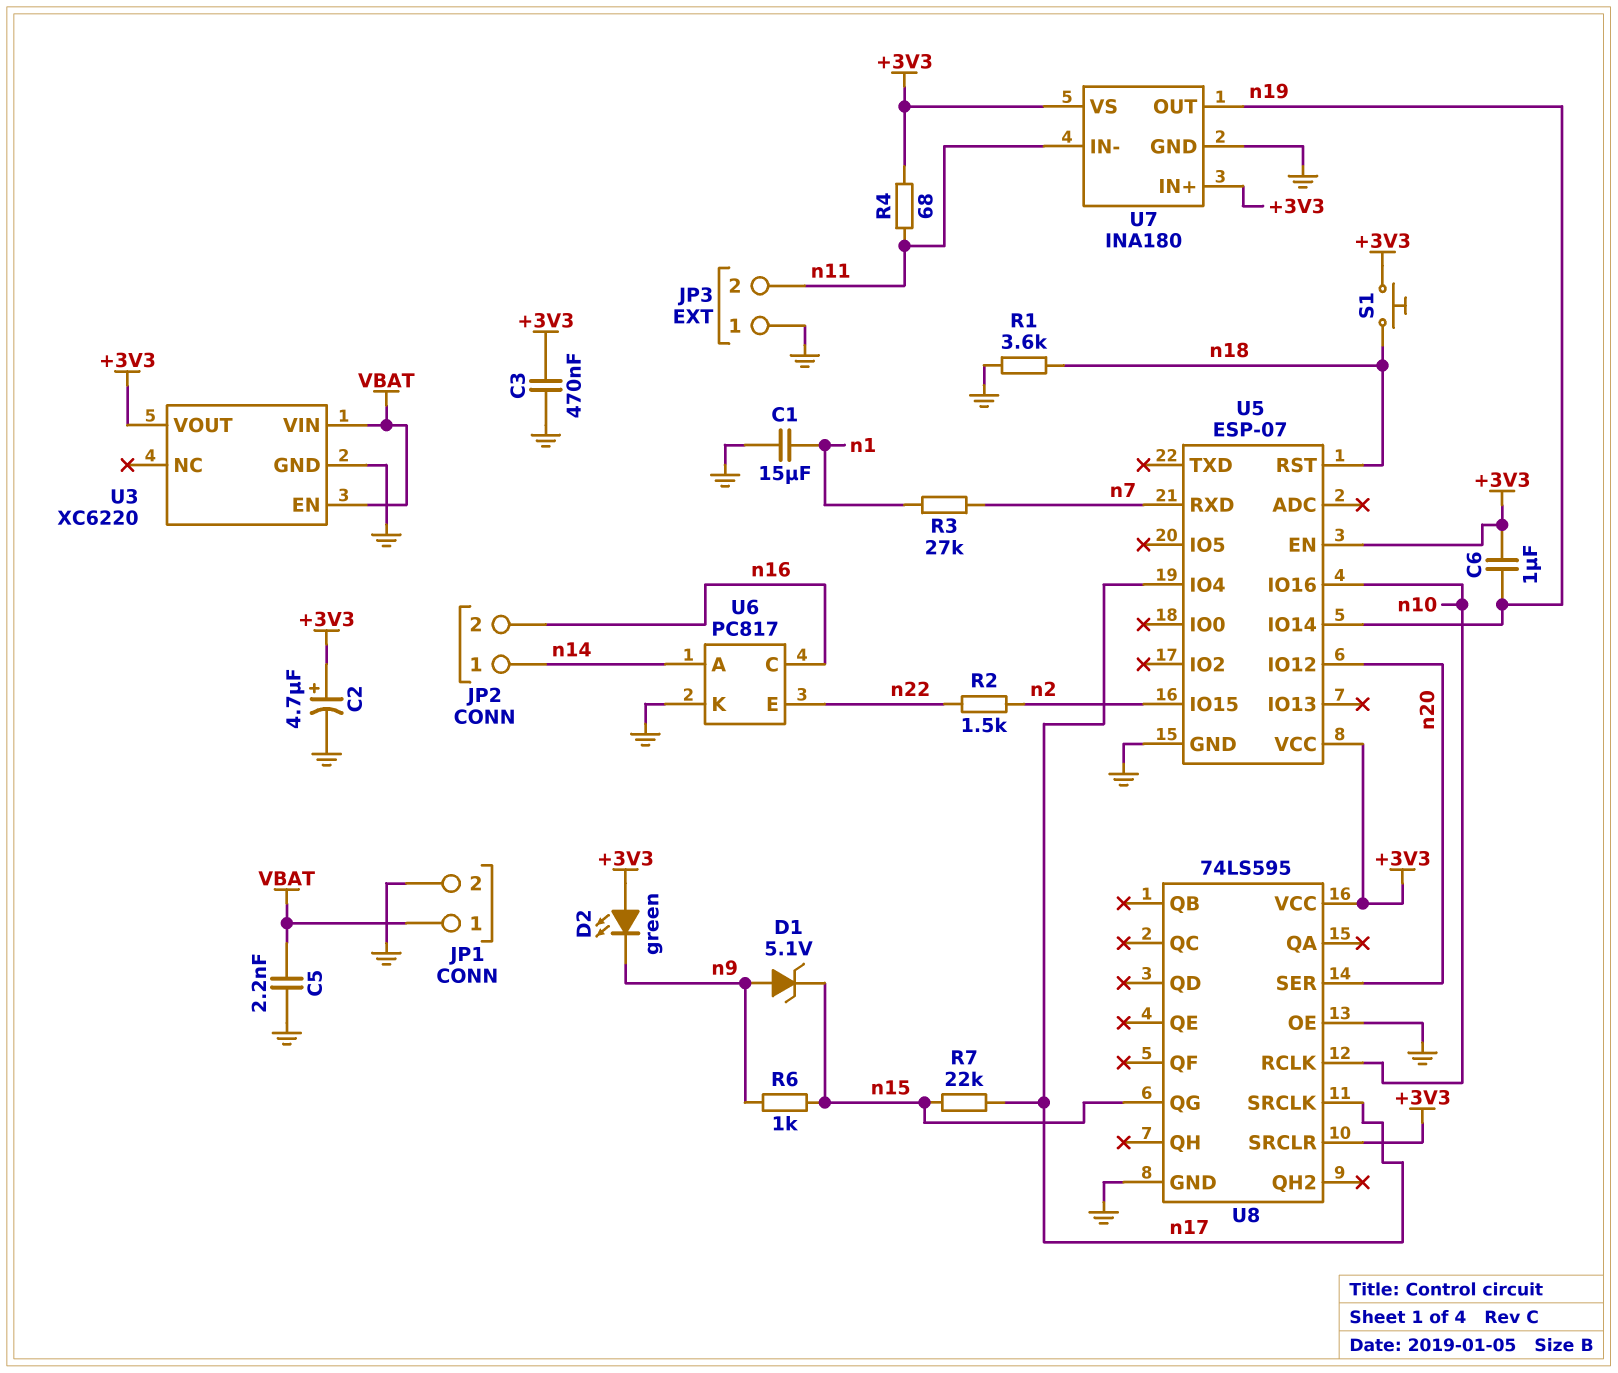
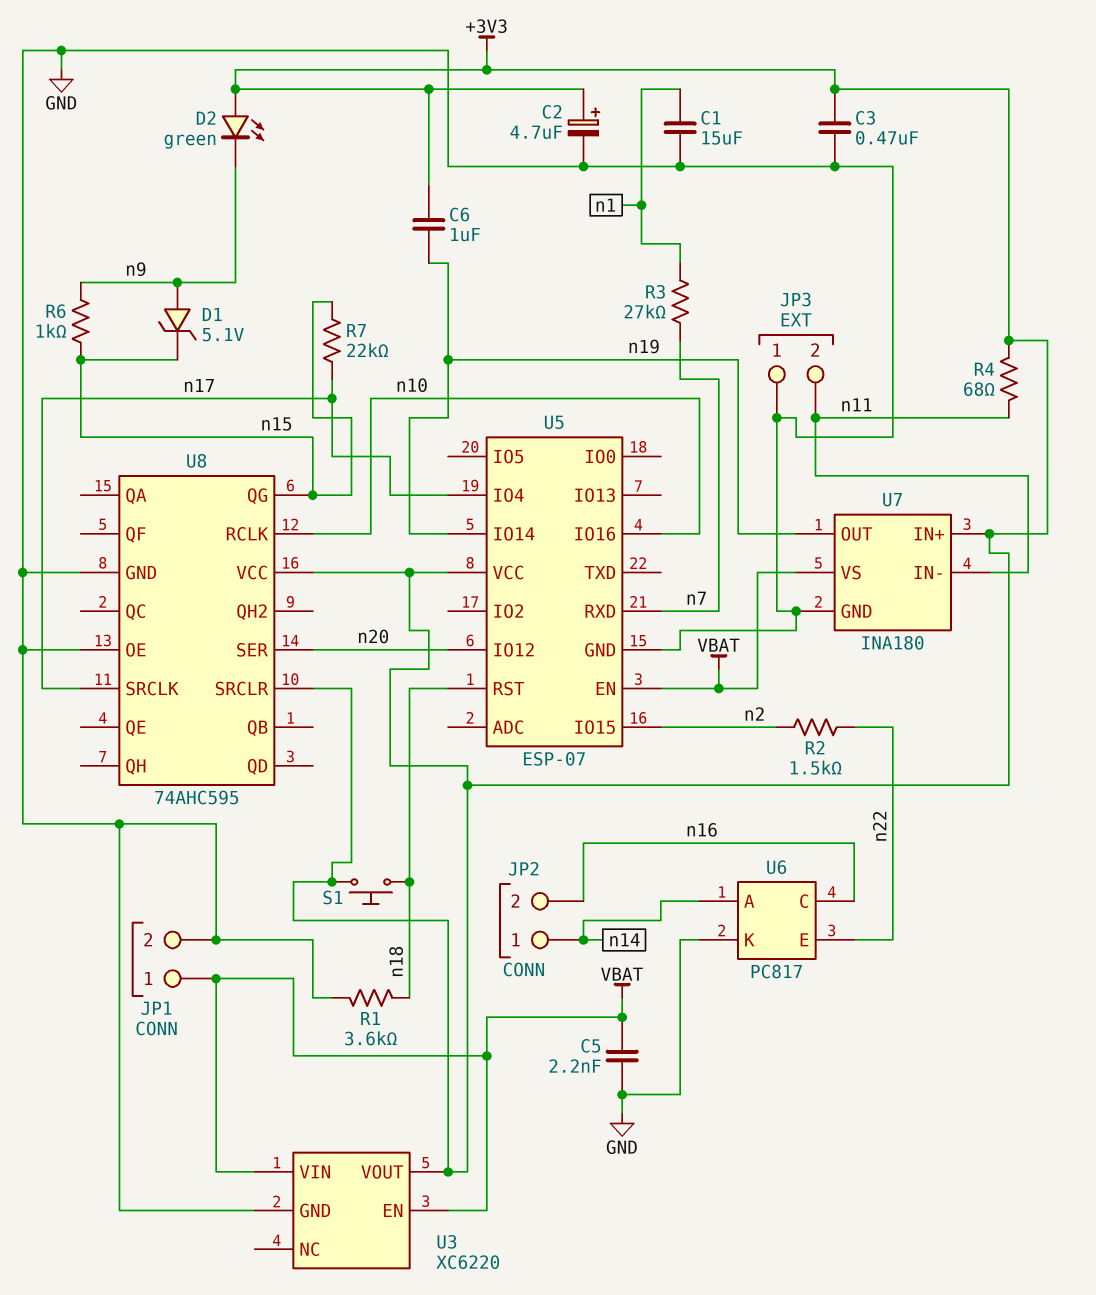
U5 pin EN: +3V3 -> VBAT
U7 pin VS: +3V3 -> VBAT
U8: 74LS595 -> 74AHC595

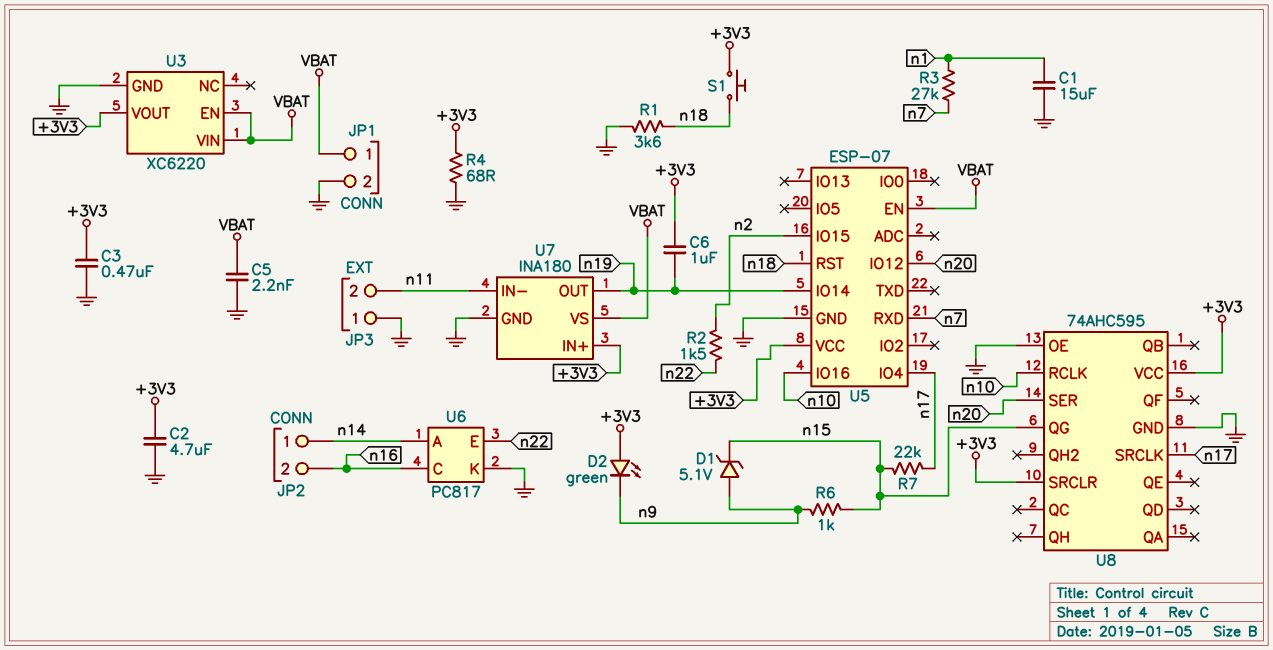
C2: 4.7uF (plus +3V3, minus GND) -> 4.7uF (+3V3, GND)
R4: 68 (+3V3, n11) -> 68 (+3V3, GND)

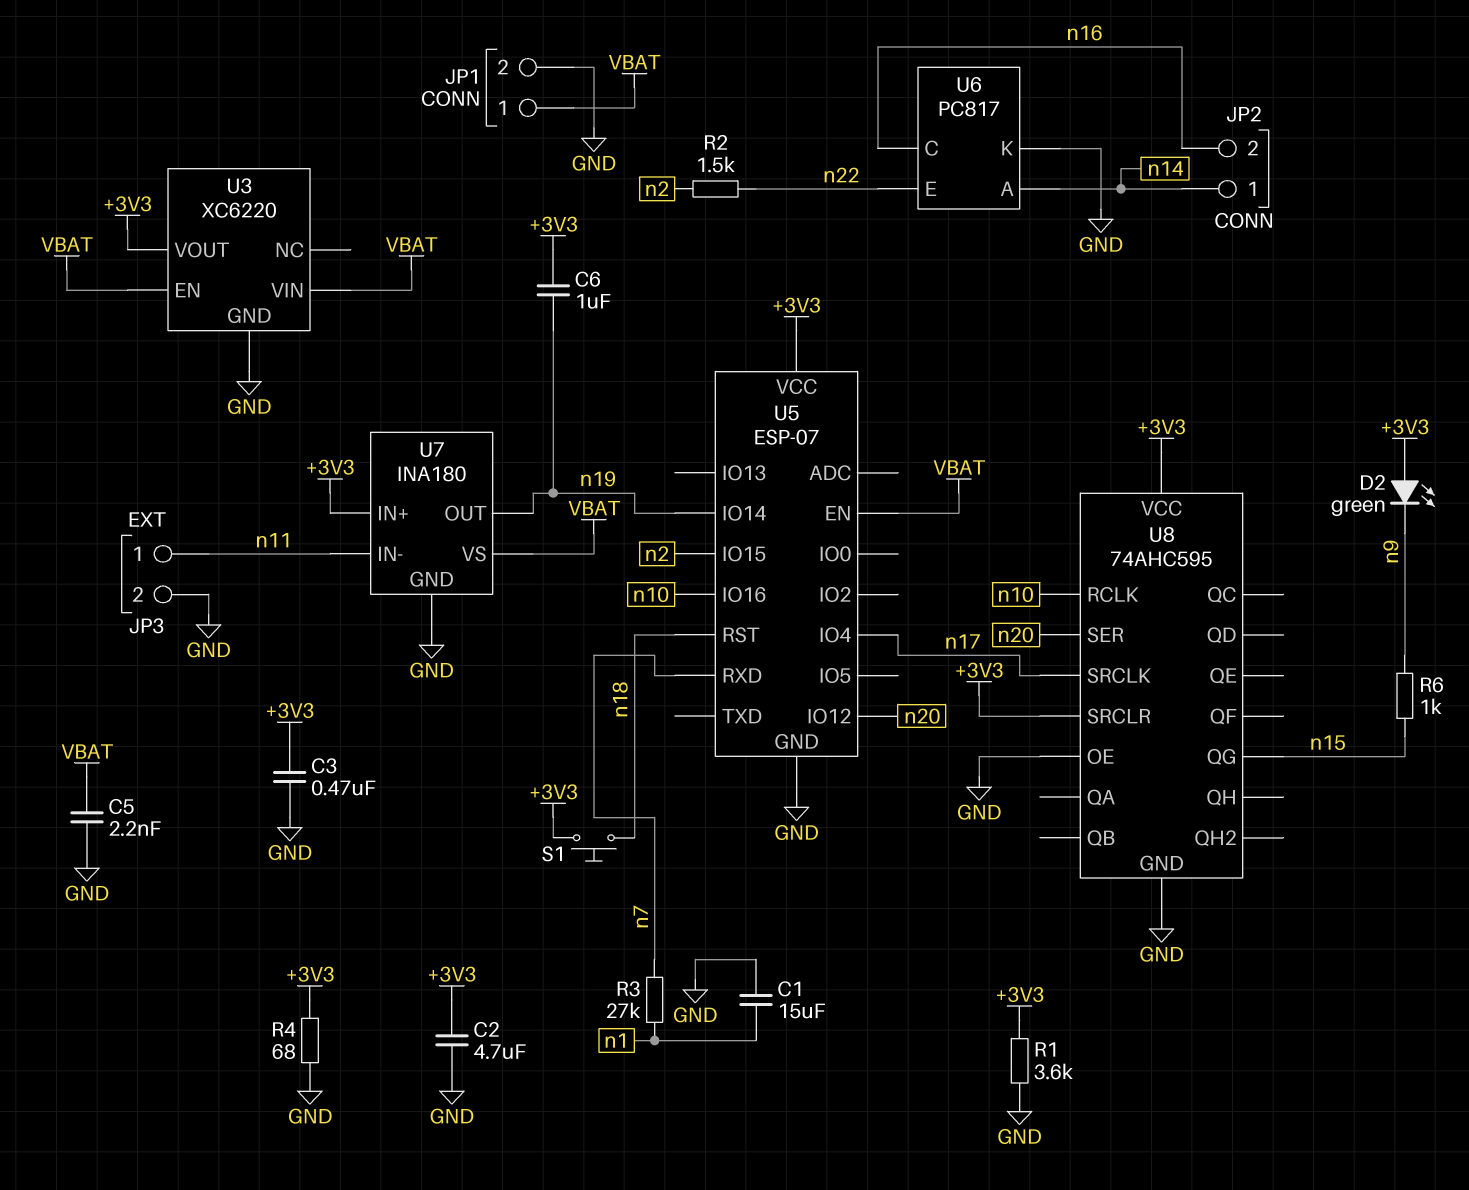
D1: zener 5.1V (A n9, K n15) -> none
JP3 pin 1: GND -> n11
JP3 pin 2: n11 -> GND
R1: 3.6k (GND, n18) -> 3.6k (+3V3, GND)
R7: 22k (n15, n17) -> none

